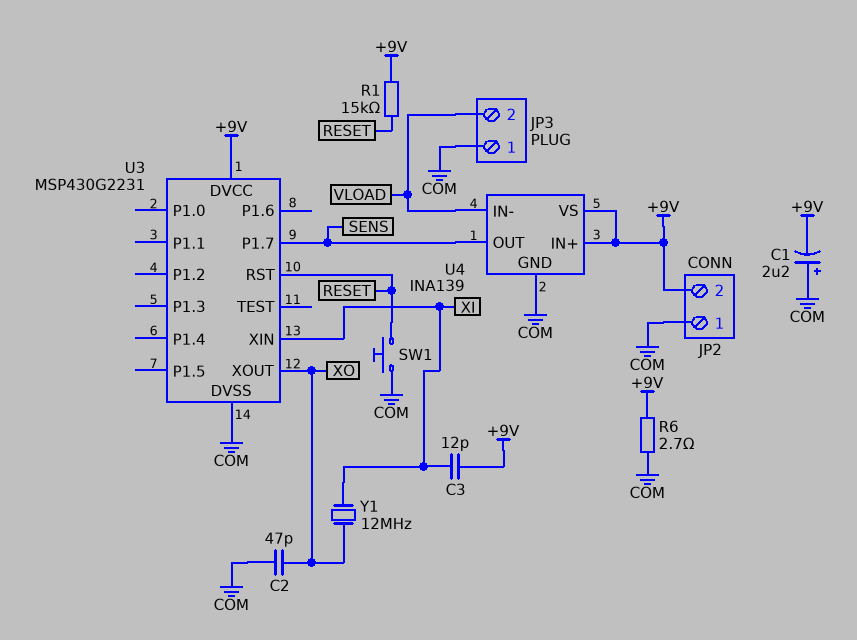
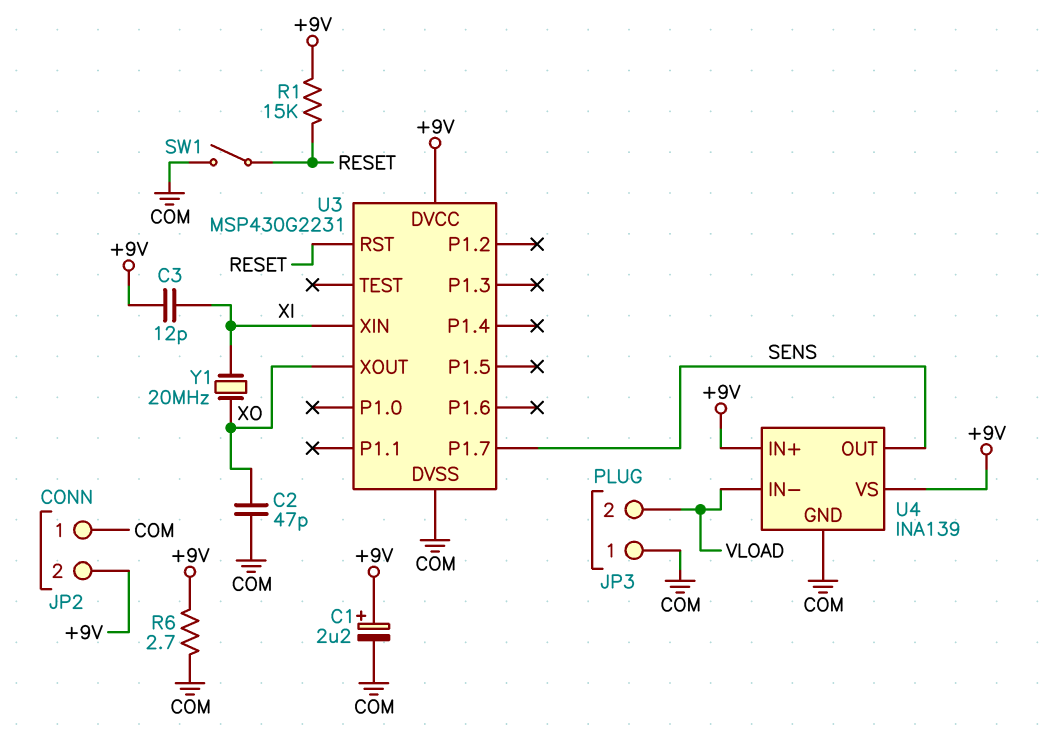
C1: 2.2uF (plus COM, minus +9V) -> 2.2uF (plus +9V, minus COM)
SW1: button (COM, RESET) -> switch (COM, RESET)
Y1: 12MHz (XI, XO) -> 20MHz (XI, XO)

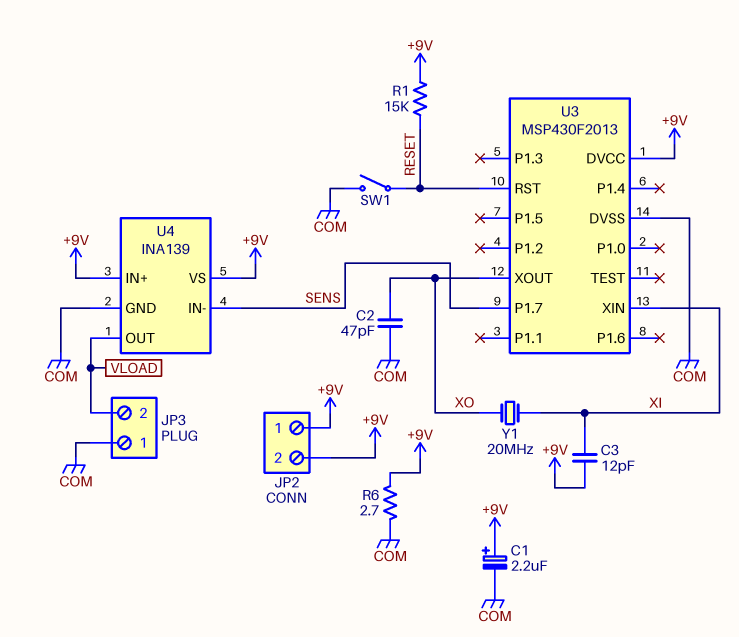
JP2 pin 1: COM -> +9V
U3: MSP430G2231 -> MSP430F2013
U4 pin IN-: VLOAD -> SENS
U4 pin OUT: SENS -> VLOAD

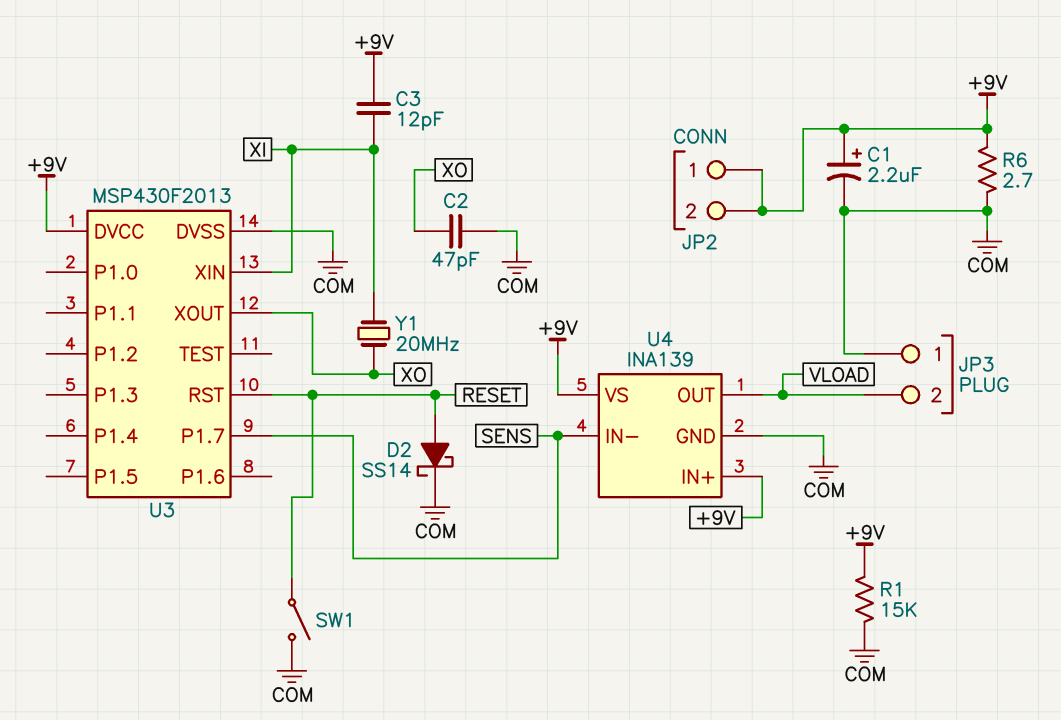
D2: none -> schottky SS14 (A RESET, K COM)
R1: 15k (+9V, RESET) -> 15k (+9V, COM)

